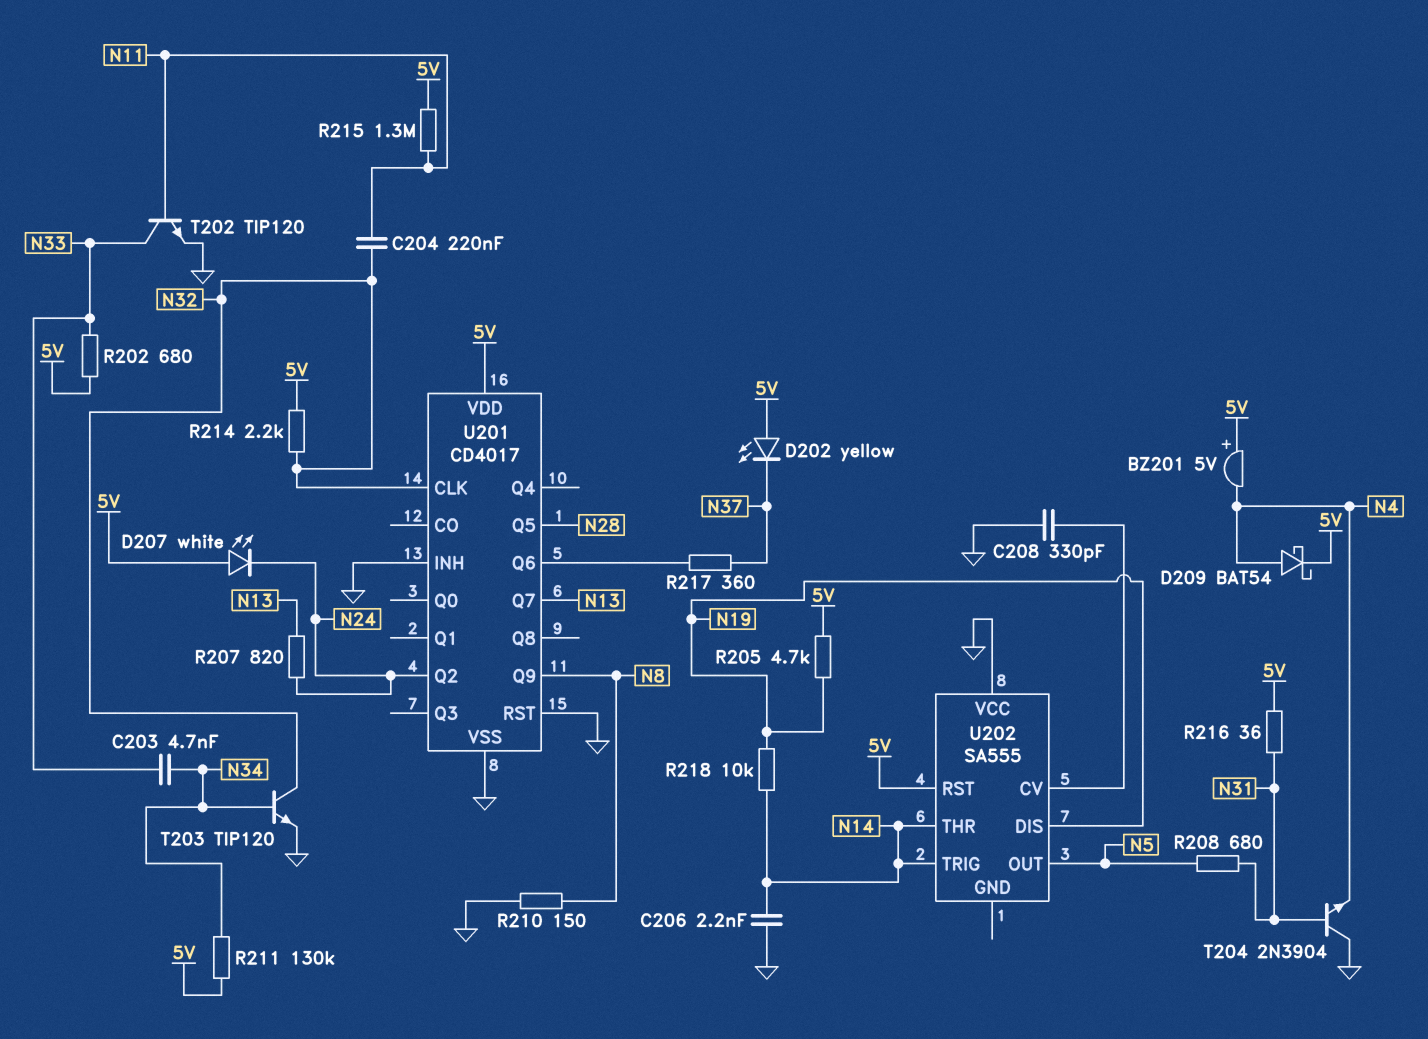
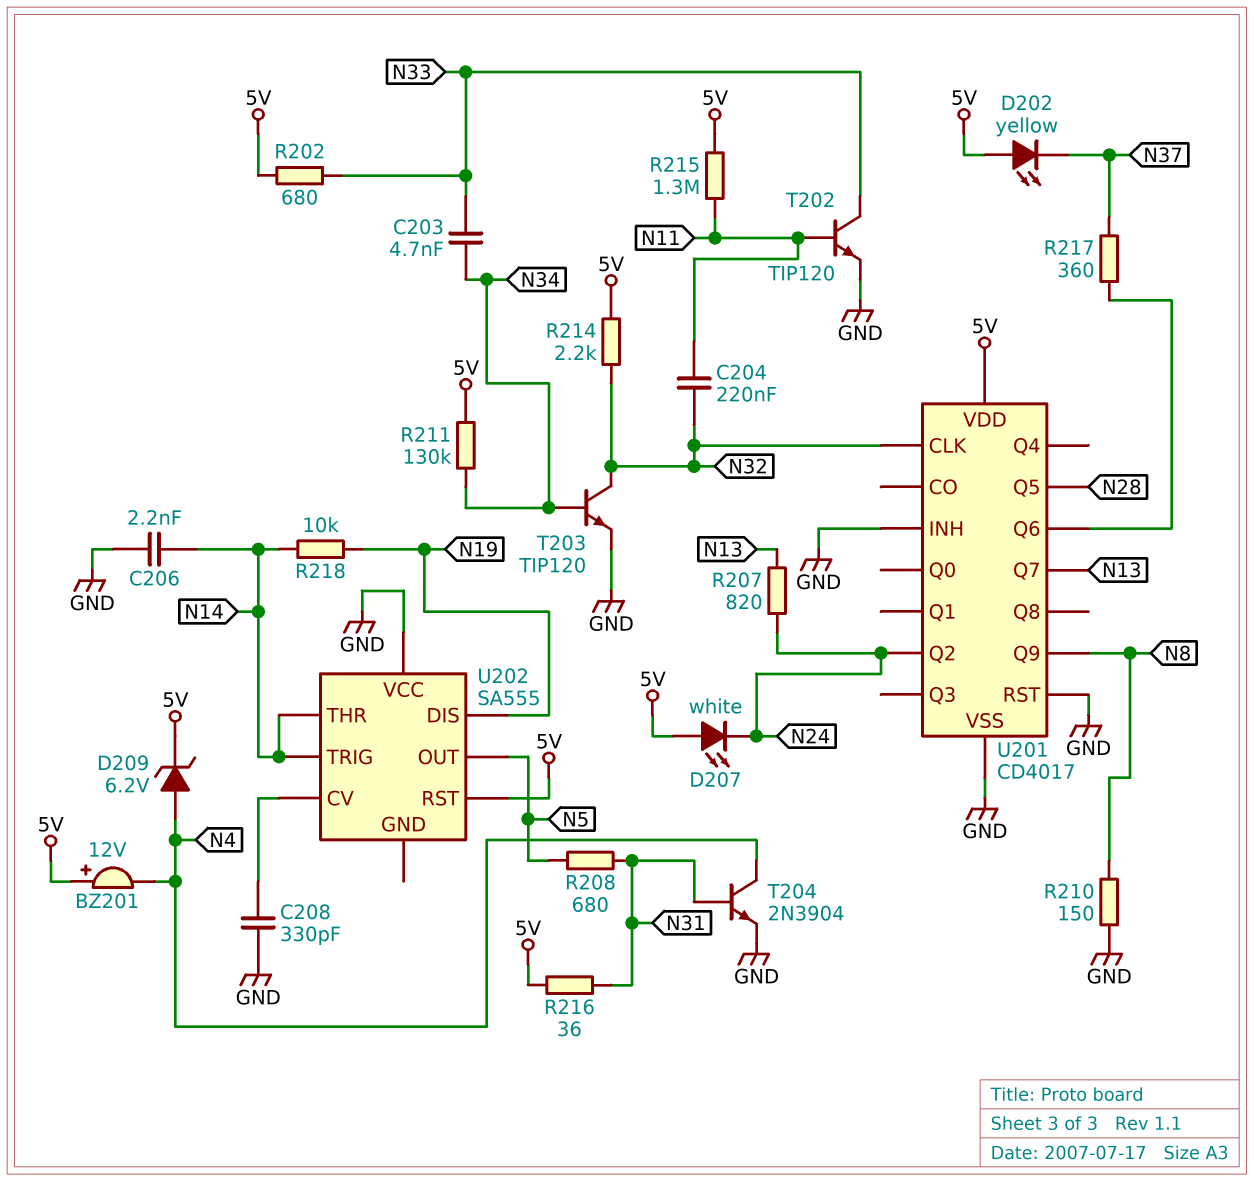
BZ201: buzzer 5V (plus 5V, minus N4) -> buzzer 12V (plus 5V, minus N4)
D209: schottky BAT54 (A N4, K 5V) -> zener 6.2V (A N4, K 5V)
R205: 4.7k (5V, N19) -> none
T204: NPN 2N3904 (B N31, C GND, E N4) -> NPN 2N3904 (B N31, C N4, E GND)

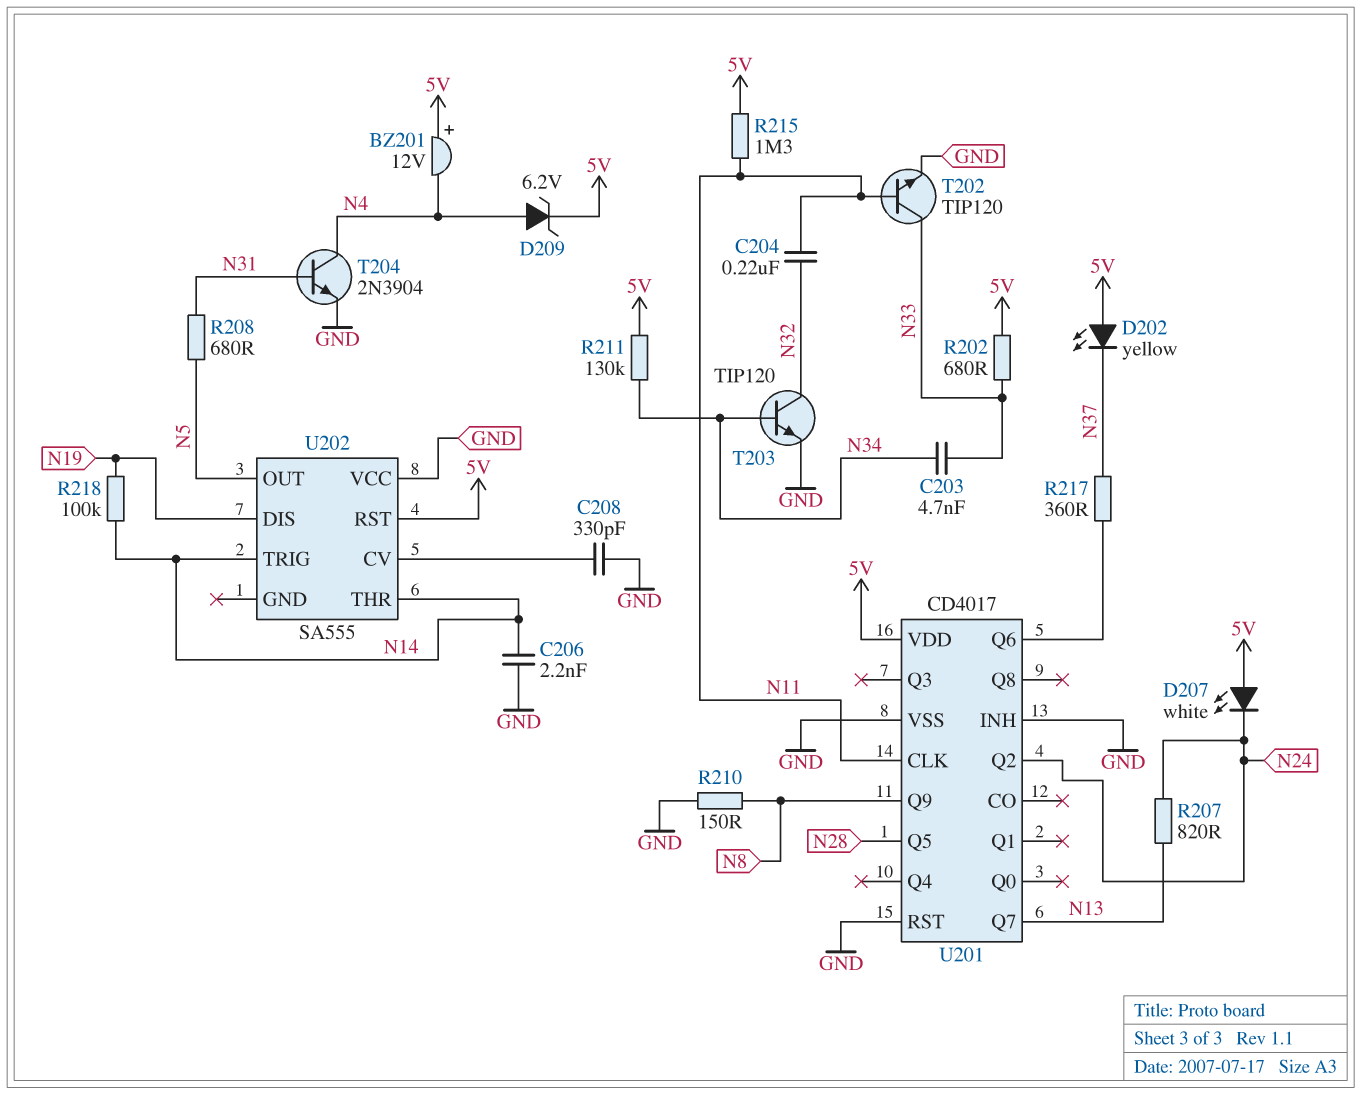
R214: 2.2k (5V, N32) -> none
R216: 36 (5V, N31) -> none
R218: 10k (N14, N19) -> 100k (N14, N19)
U201 pin CLK: N32 -> N11

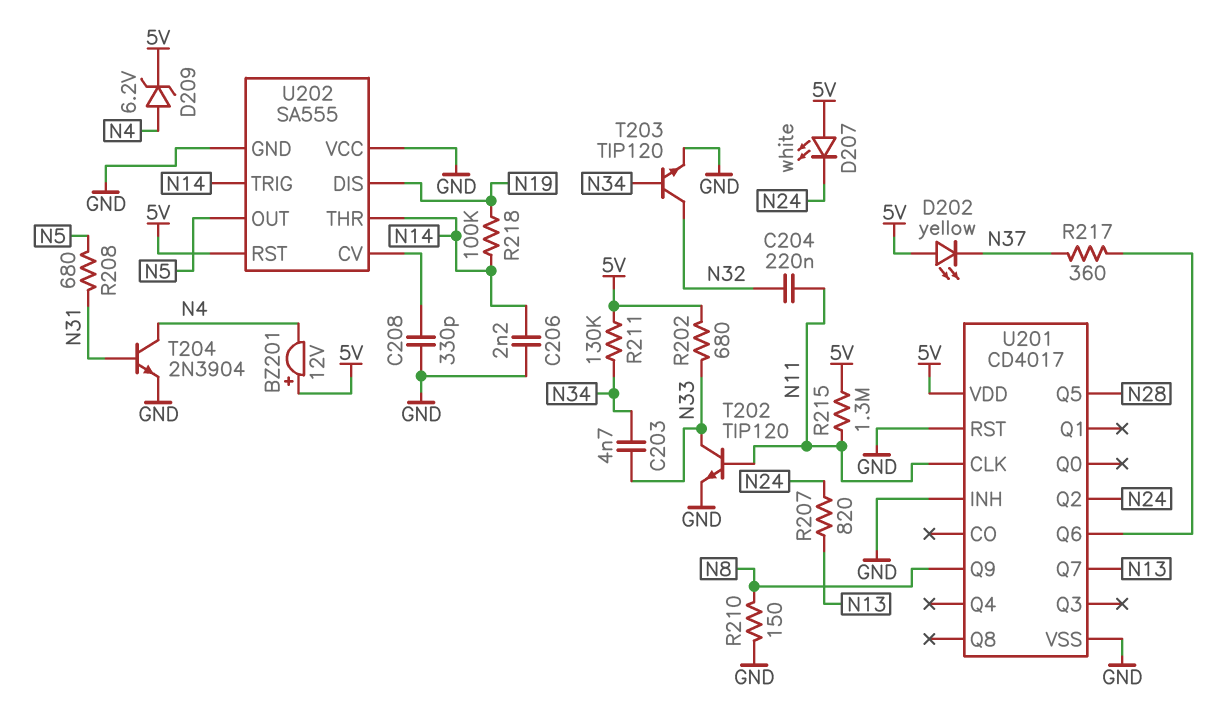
U202 pin GND: none -> GND

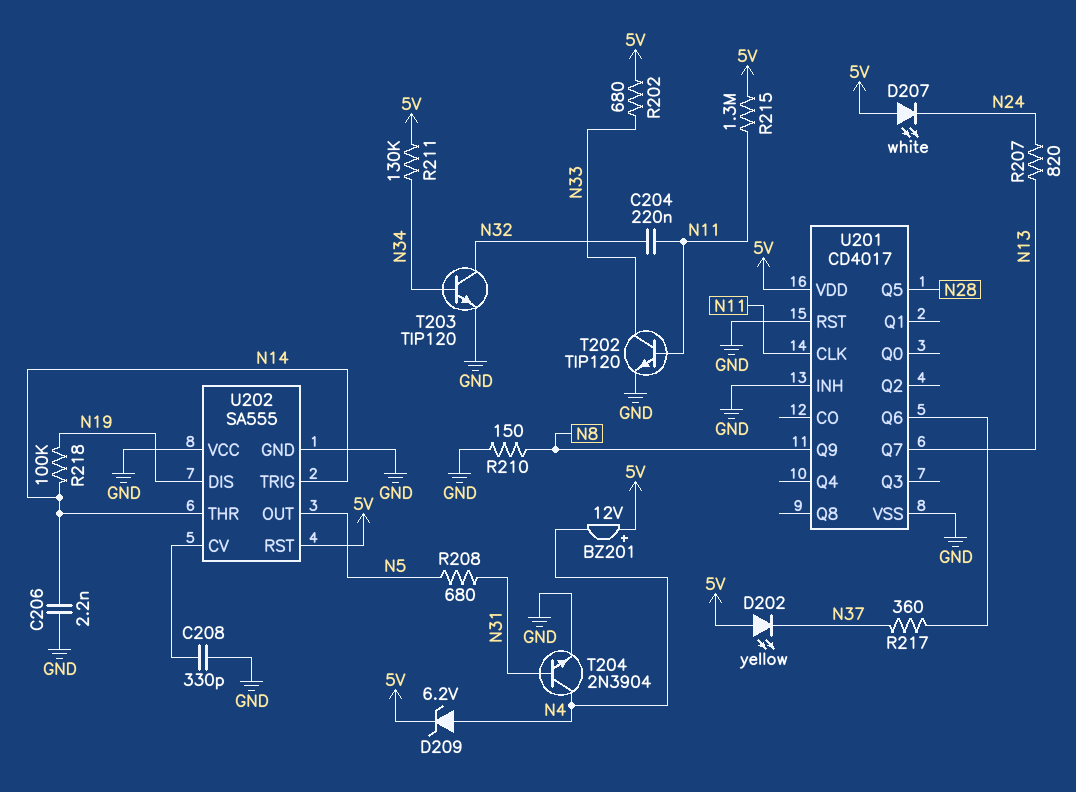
C203: 4.7nF (N33, N34) -> none
U201 pin Q2: N24 -> none

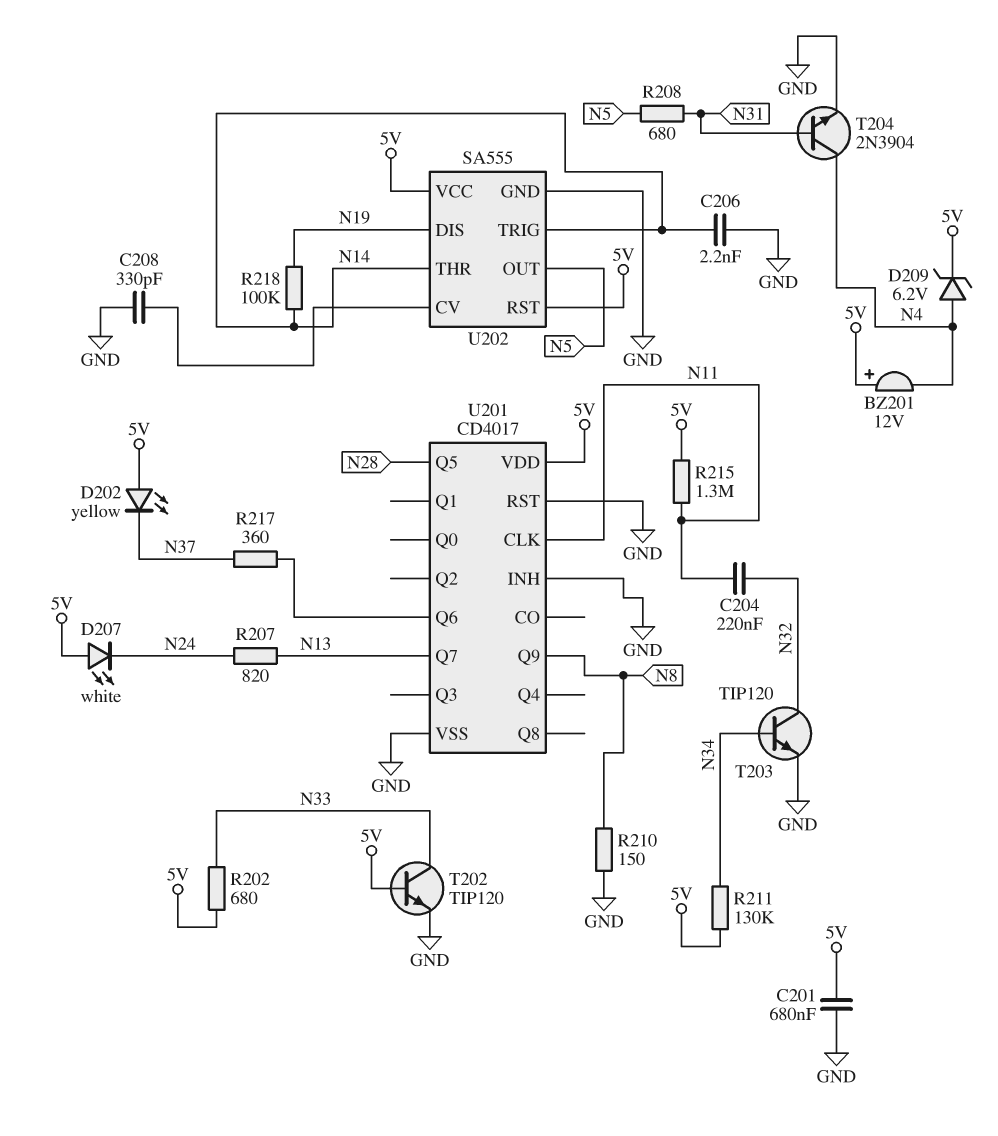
C201: none -> 680nF (5V, GND)
T202: NPN TIP120 (B N11, C N33, E GND) -> NPN TIP120 (B 5V, C N33, E GND)
U202 pin VCC: GND -> 5V

